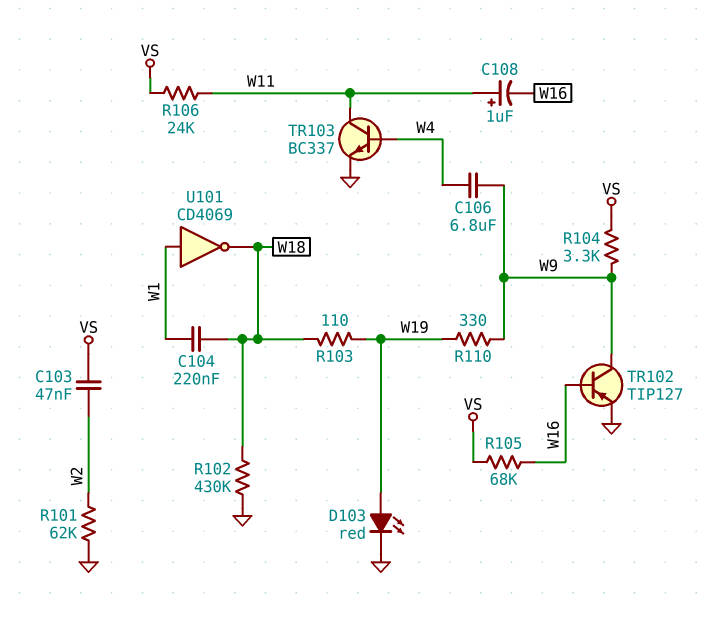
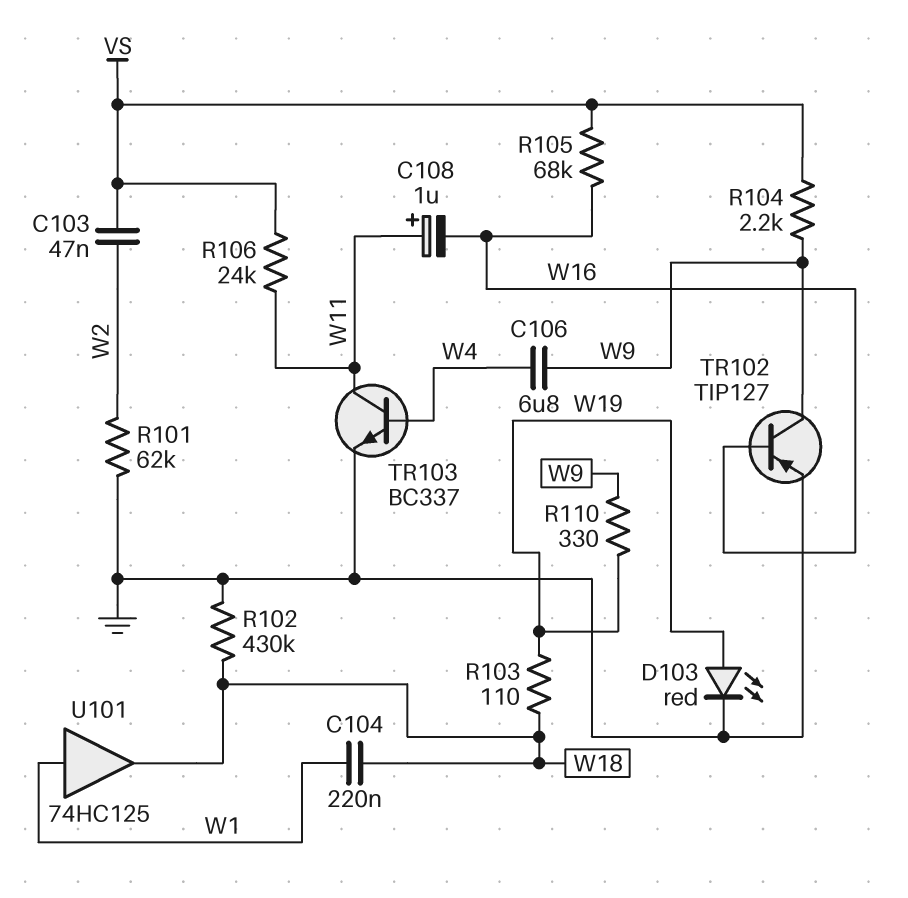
R104: 3.3k (VS, W9) -> 2.2k (VS, W9)
U101: NOT CD4069 (in W1, out W18) -> buffer 74HC125 (in W1, out W18)

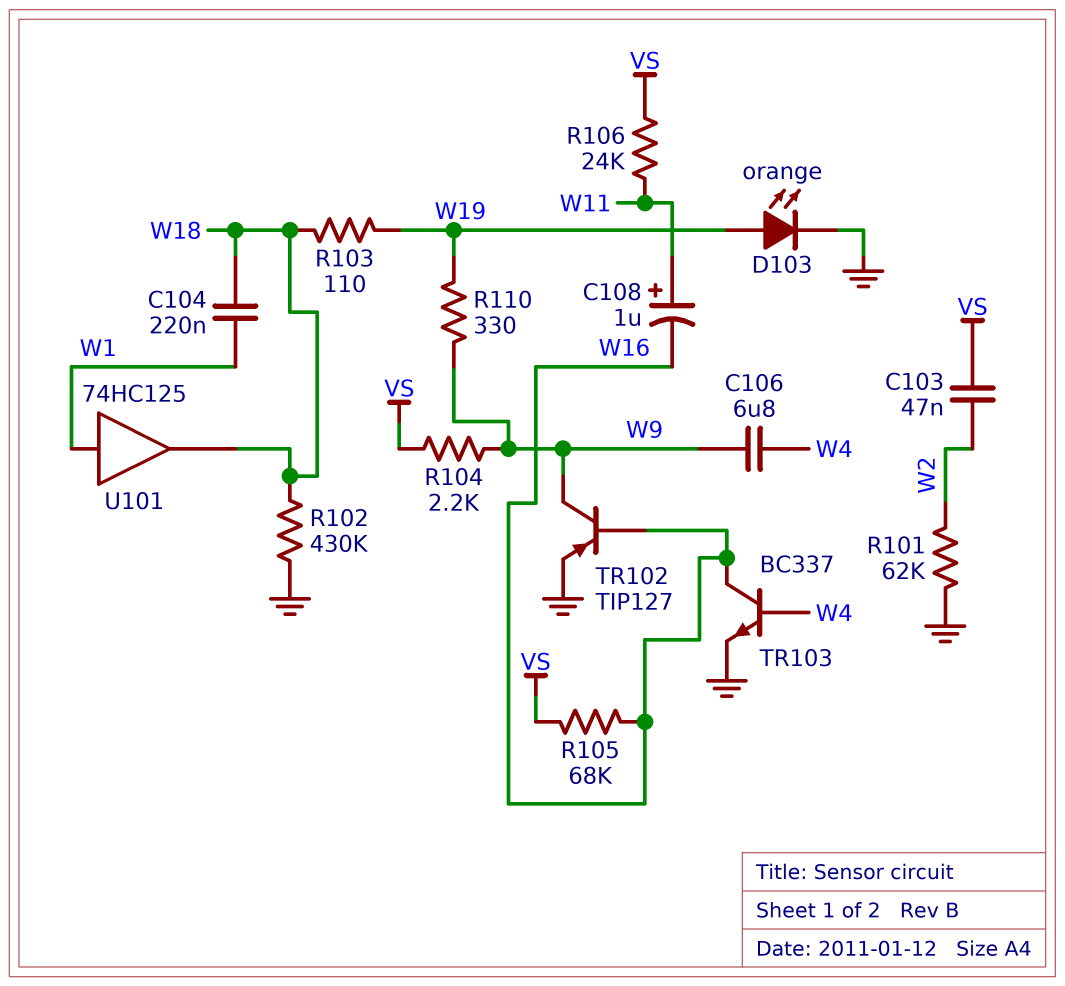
D103: LED red (A W19, K GND) -> LED orange (A W19, K GND)
TR103: NPN BC337 (B W4, C W11, E GND) -> NPN BC337 (B W4, C W16, E GND)

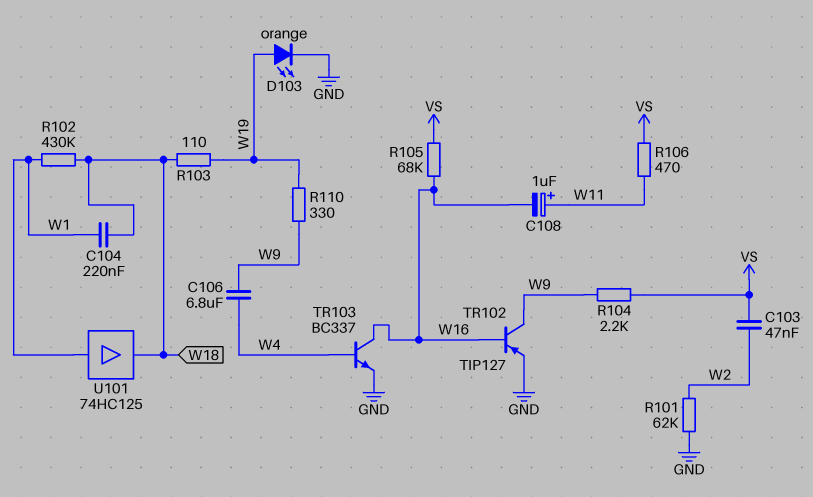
R102: 430k (GND, W18) -> 430k (W1, W18)
R106: 24k (VS, W11) -> 470 (VS, W11)

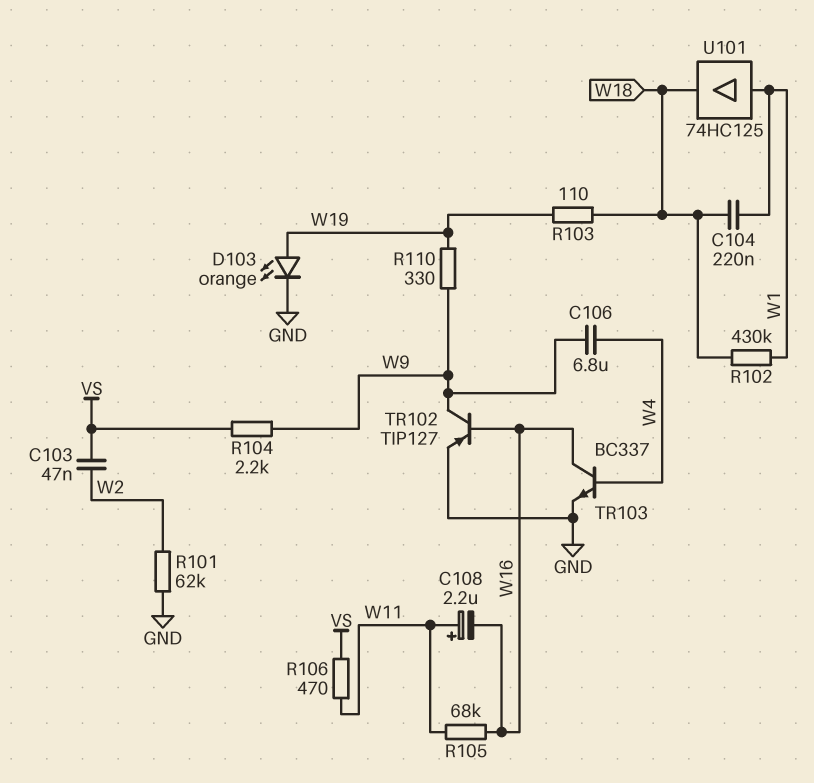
C108: 1uF (plus W11, minus W16) -> 2.2uF (plus W11, minus W16)
R105: 68k (VS, W16) -> 68k (W11, W16)

